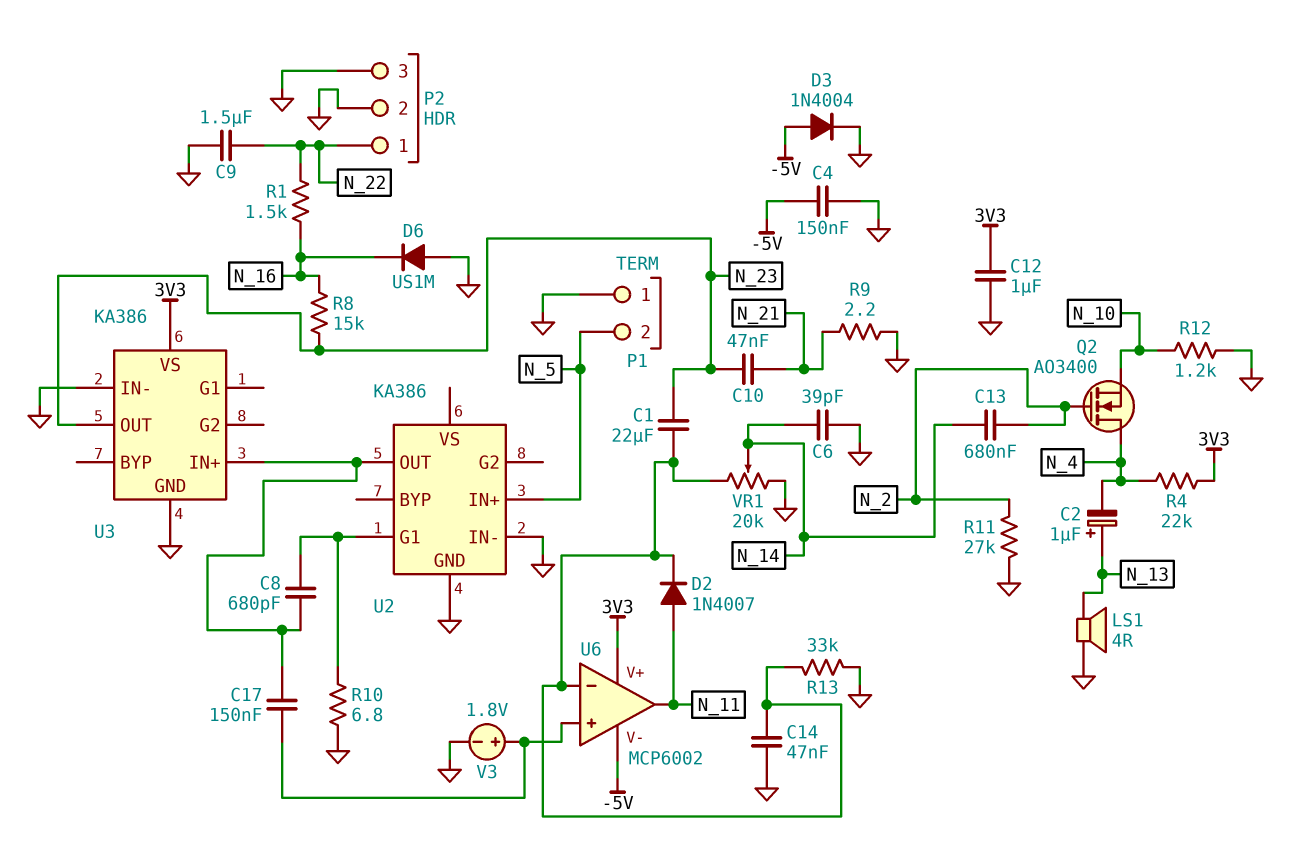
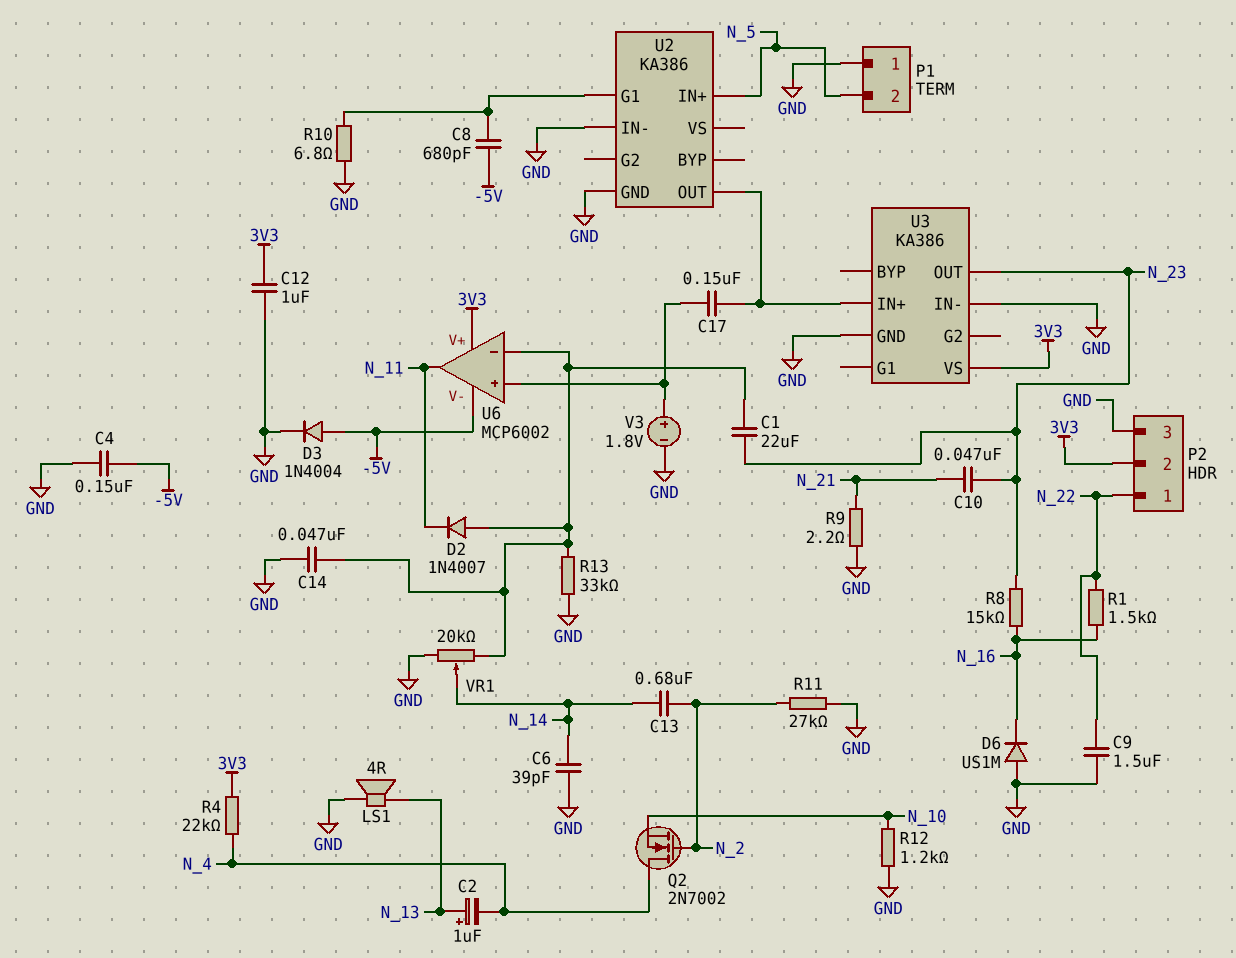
C8: 680pF (U2/G1, U2/OUT) -> 680pF (-5V, U2/G1)
D2: diode 1N4007 (A N_11, K U6/in-) -> diode 1N4007 (A U6/in-, K N_11)
P2 pin 2: GND -> 3V3
Q2: NMOS AO3400 (G N_2, D N_4, S N_10) -> NMOS 2N7002 (G N_2, D N_4, S N_10)

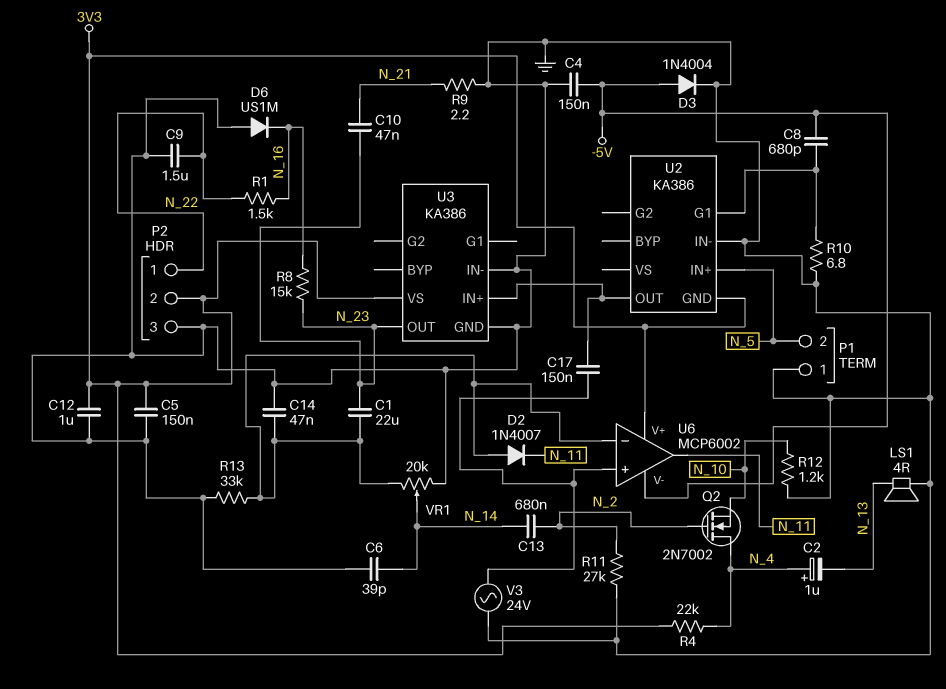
C2: 1uF (plus N_13, minus N_4) -> 1uF (plus N_4, minus N_13)
C5: none -> 150nF (3V3, GND)
U2 pin GND: GND -> 3V3
V3: 1.8V (plus U6/in+, minus GND) -> AC 24V (GND, U6/in+)

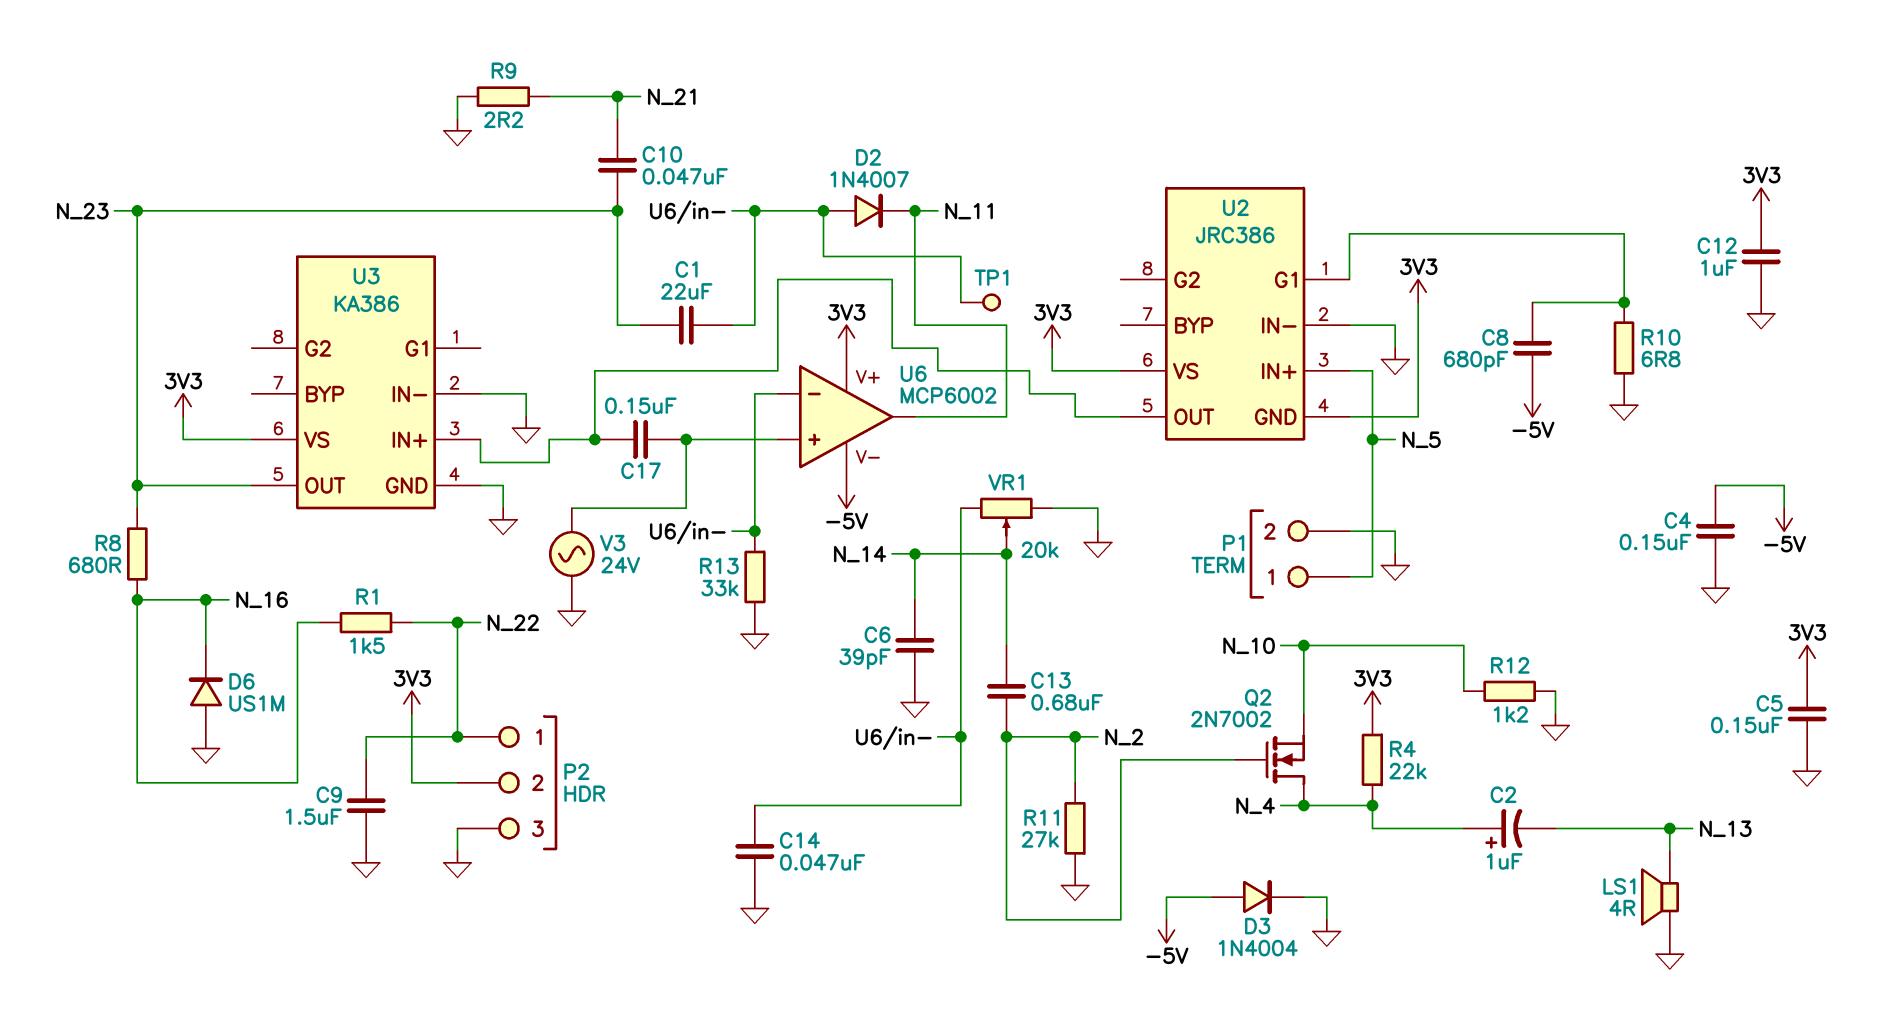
P1 pin 1: GND -> N_5
P1 pin 2: N_5 -> GND
R8: 15k (N_16, N_23) -> 680 (N_16, N_23)
TP1: none -> test point (U6/in-)
U2: KA386 -> JRC386
U2 pin VS: none -> 3V3

